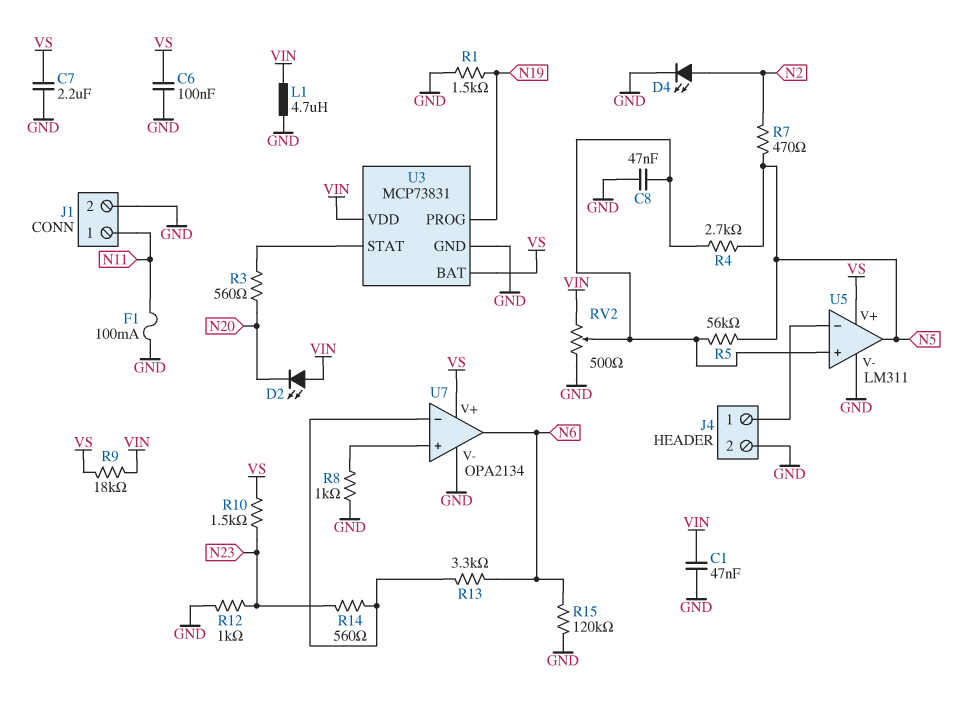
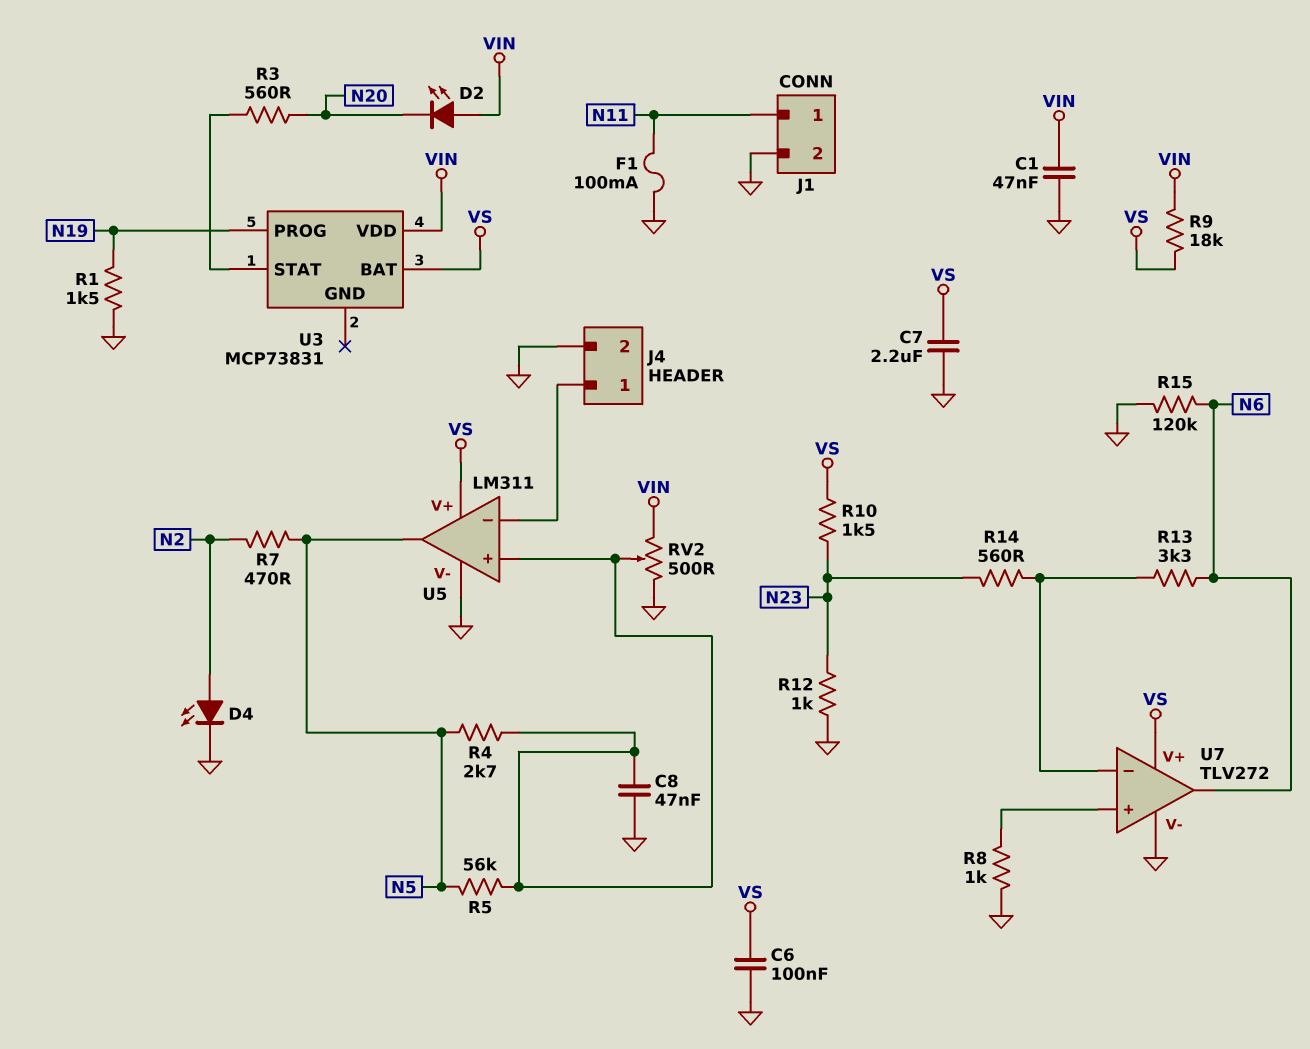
L1: 4.7uH (GND, VIN) -> none
U3 pin GND: GND -> none
U7: OPA2134 -> TLV272

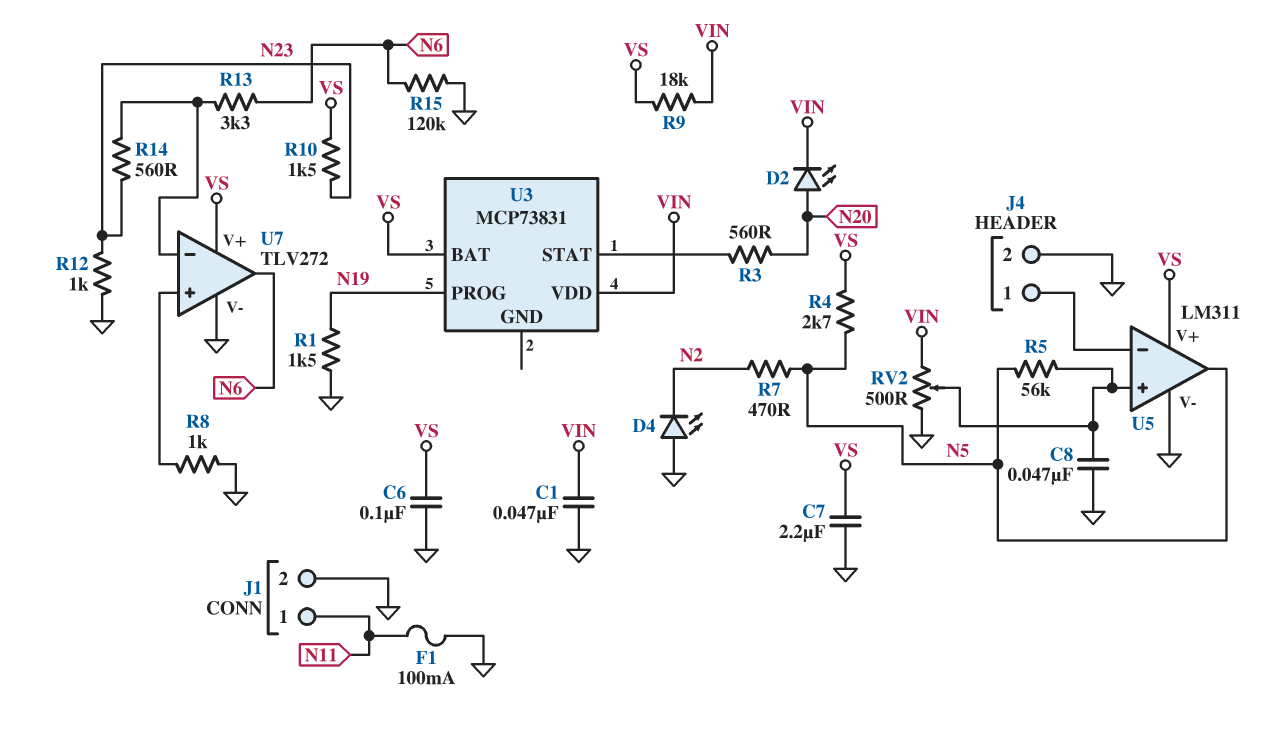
D2: LED (A VIN, K N20) -> LED (A N20, K VIN)
D4: LED (A N2, K GND) -> LED (A GND, K N2)
R4: 2.7k (N5, U5/in+) -> 2.7k (N5, VS)

